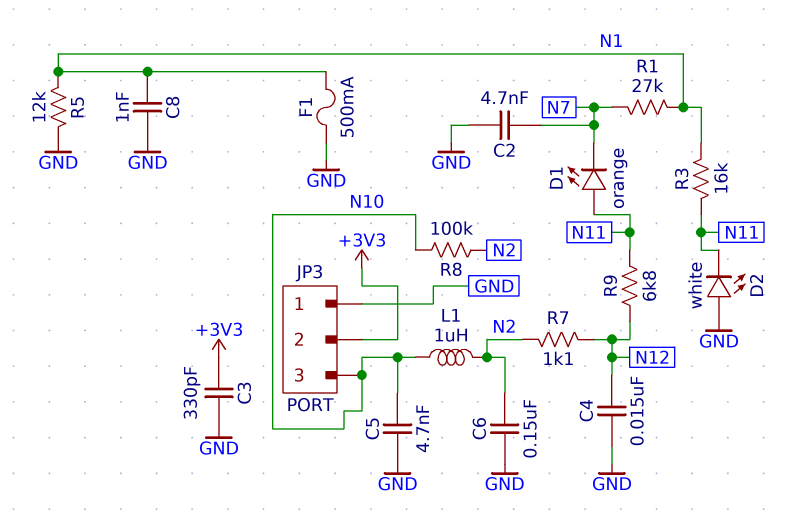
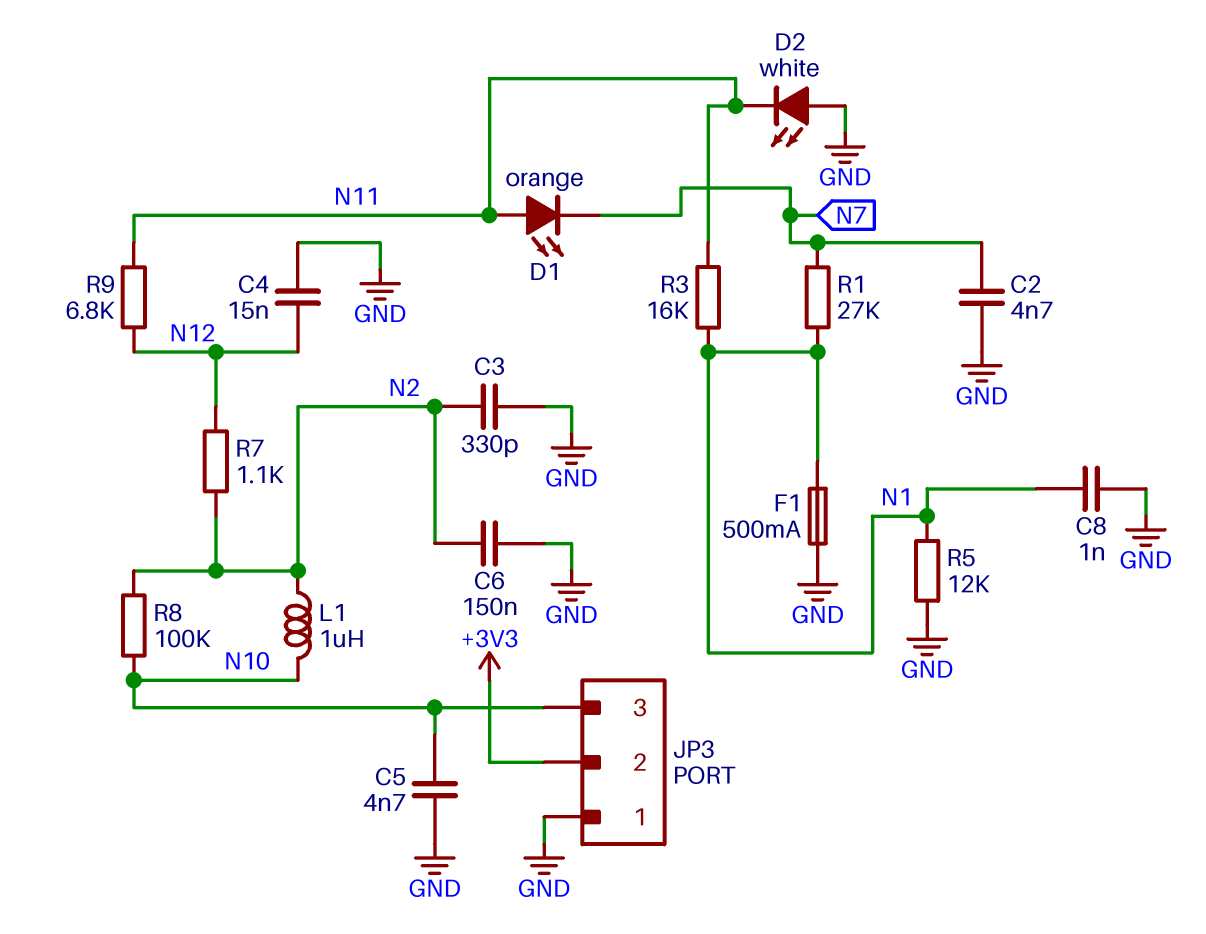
C3: 330pF (+3V3, GND) -> 330pF (GND, N2)

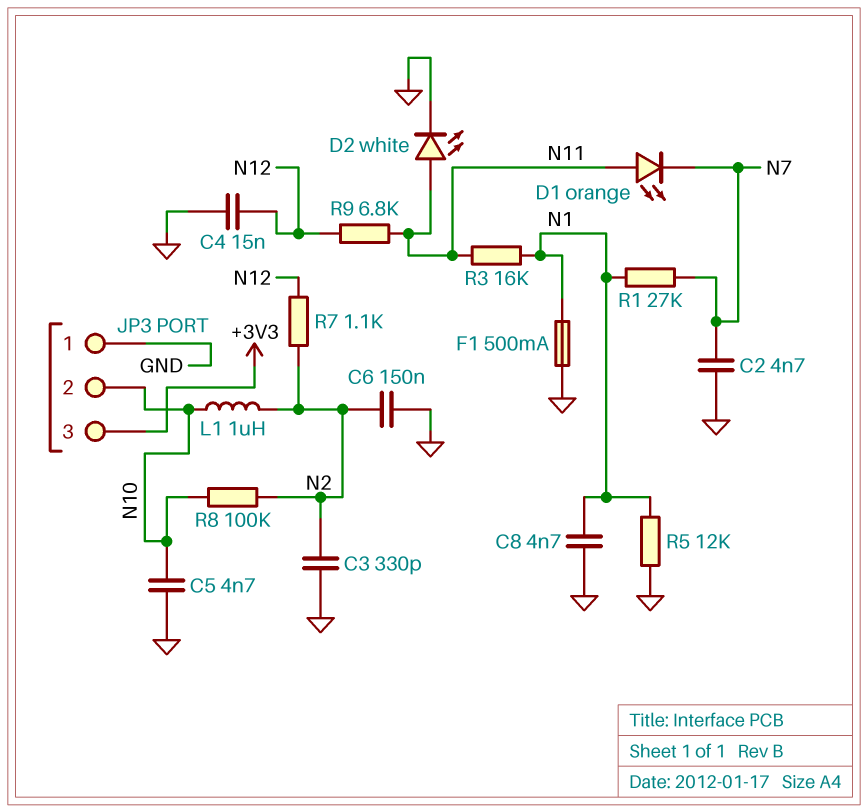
C8: 1nF (GND, N1) -> 4.7nF (GND, N1)
D2: LED white (A GND, K N11) -> LED white (A N11, K GND)
JP3 pin 2: +3V3 -> N10
JP3 pin 3: N10 -> +3V3

